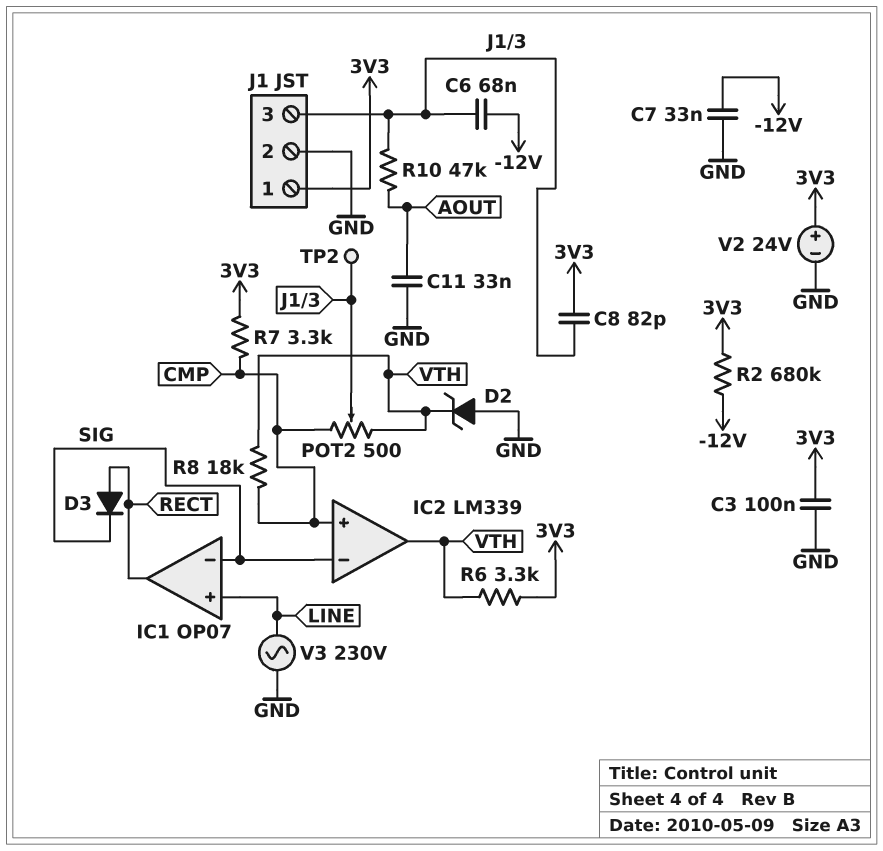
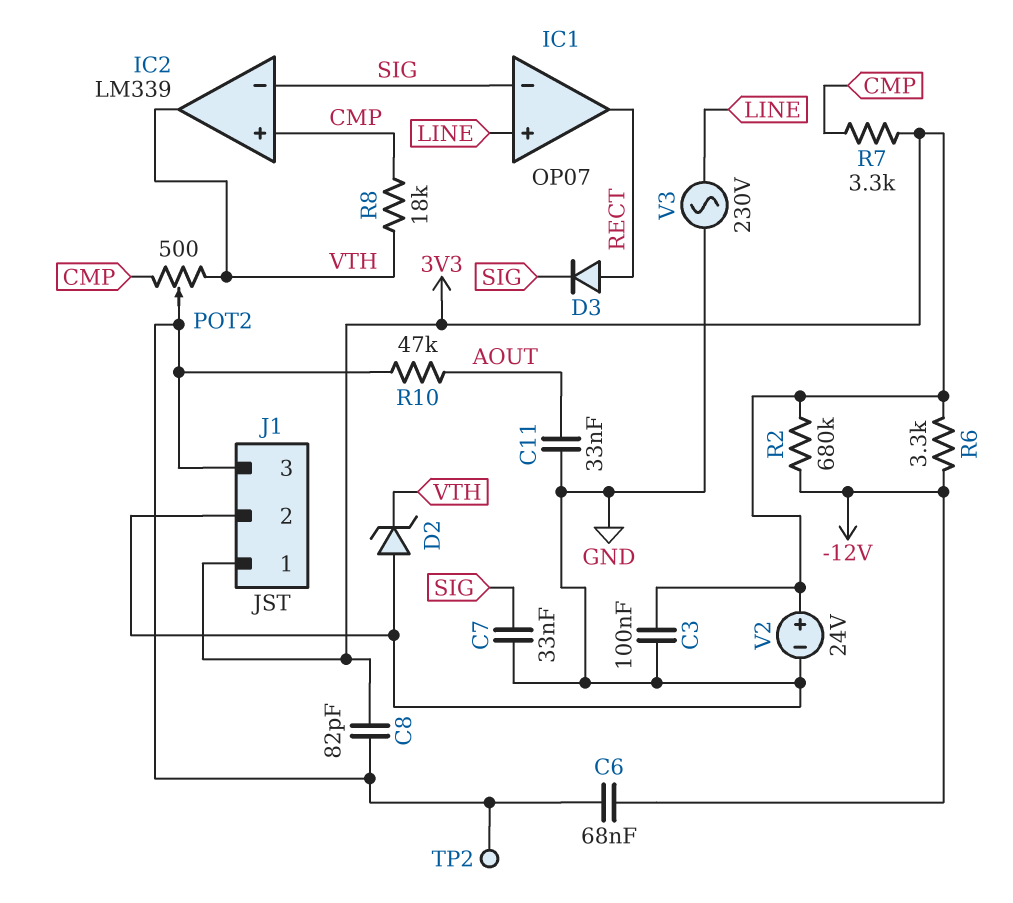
C7: 33nF (-12V, GND) -> 33nF (GND, SIG)
R6: 3.3k (3V3, VTH) -> 3.3k (-12V, 3V3)

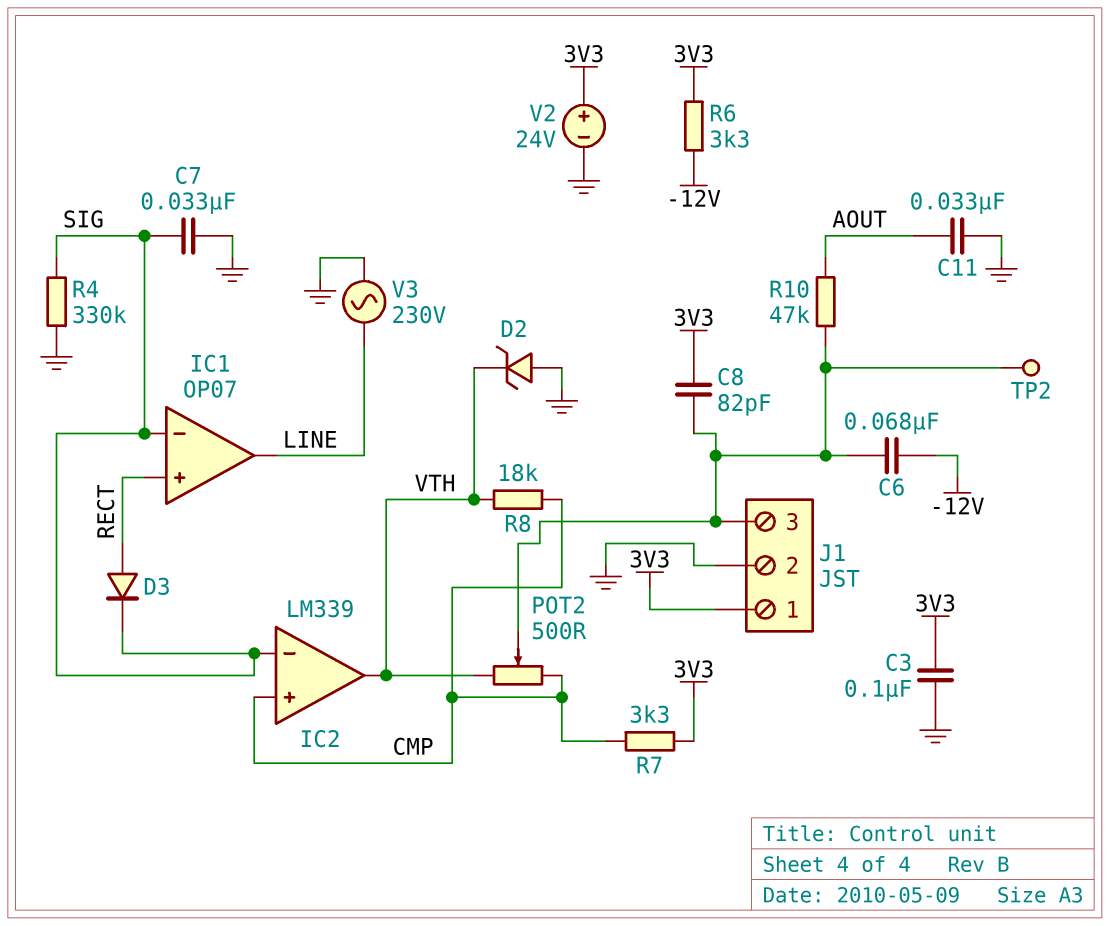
IC1 pin in+: LINE -> RECT
IC1 pin out: RECT -> LINE
R2: 680k (-12V, 3V3) -> none
R4: none -> 330k (GND, SIG)

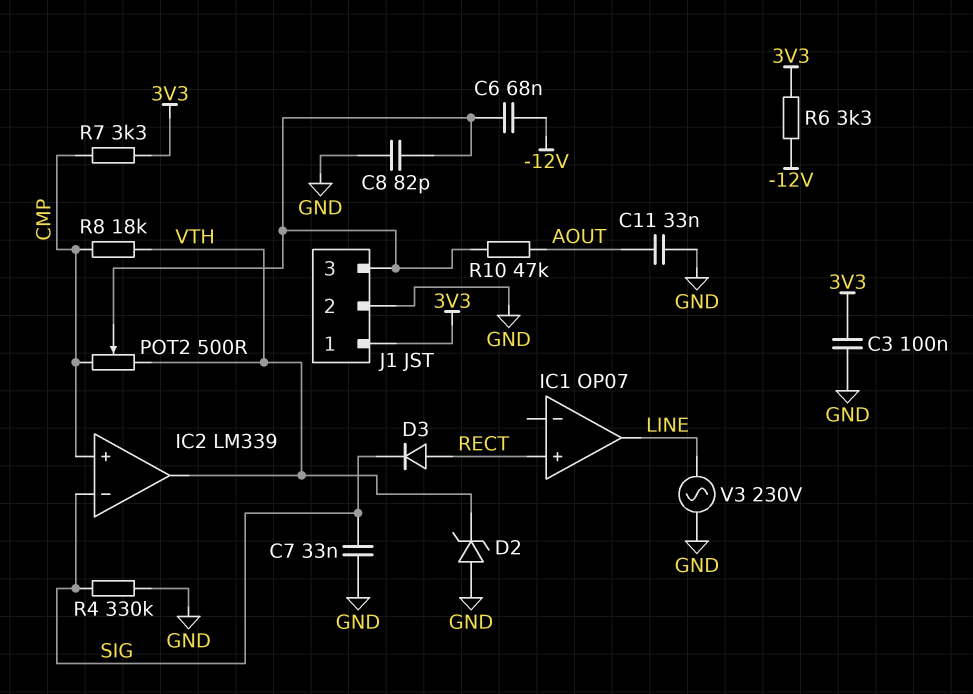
C8: 82pF (3V3, J1/3) -> 82pF (GND, J1/3)
IC1 pin in-: SIG -> none
TP2: test point (J1/3) -> none
V2: 24V (plus 3V3, minus GND) -> none

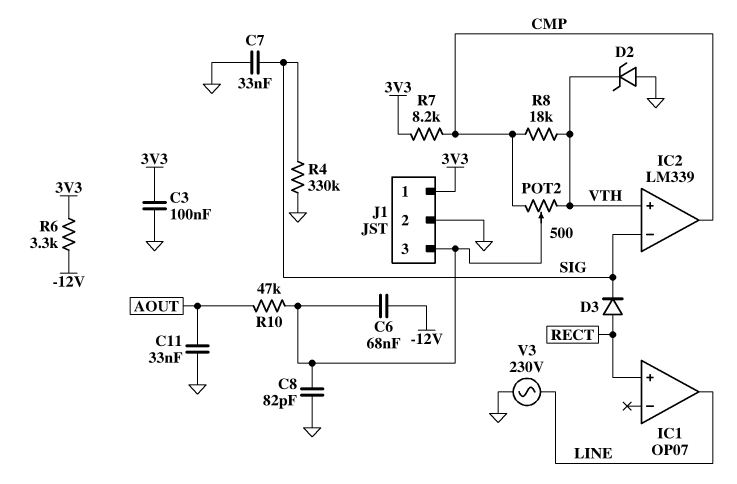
IC2 pin in+: CMP -> VTH
IC2 pin out: VTH -> CMP
R7: 3.3k (3V3, CMP) -> 8.2k (3V3, CMP)

